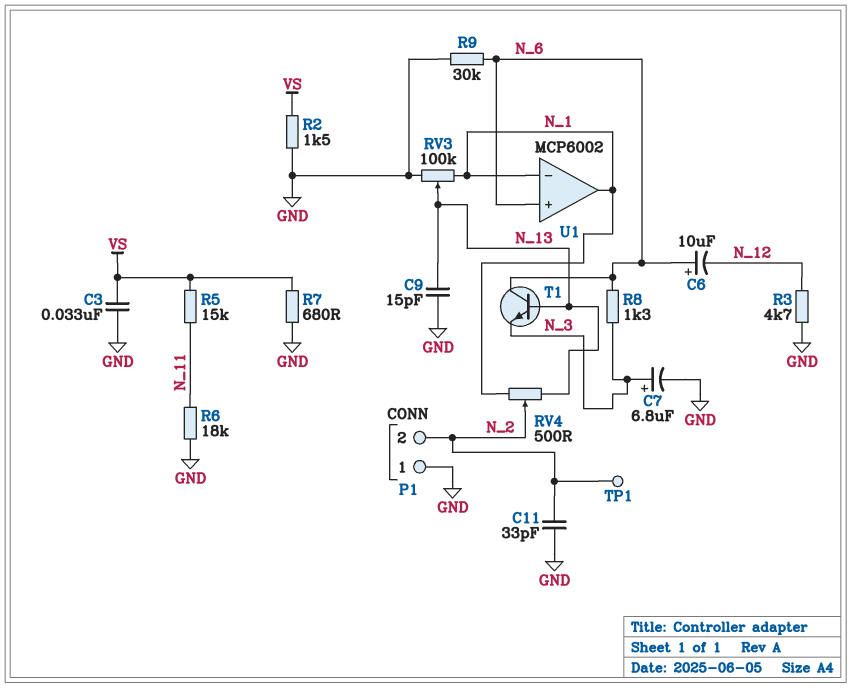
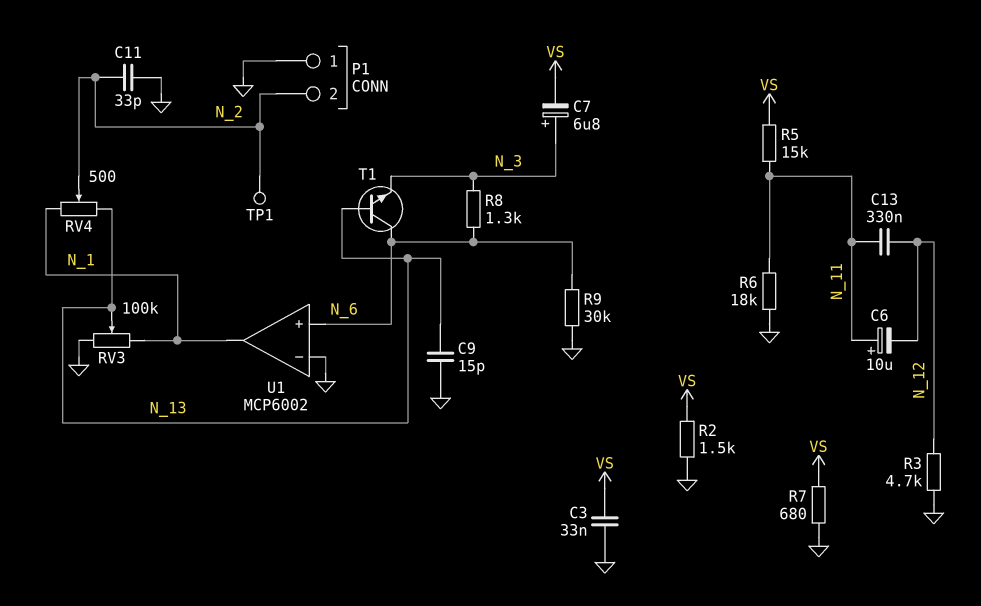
C6: 10uF (plus N_6, minus N_12) -> 10uF (plus N_11, minus N_12)
C7: 6.8uF (plus N_3, minus GND) -> 6.8uF (plus N_3, minus VS)
C13: none -> 330nF (N_11, N_12)
U1 pin in-: N_1 -> GND

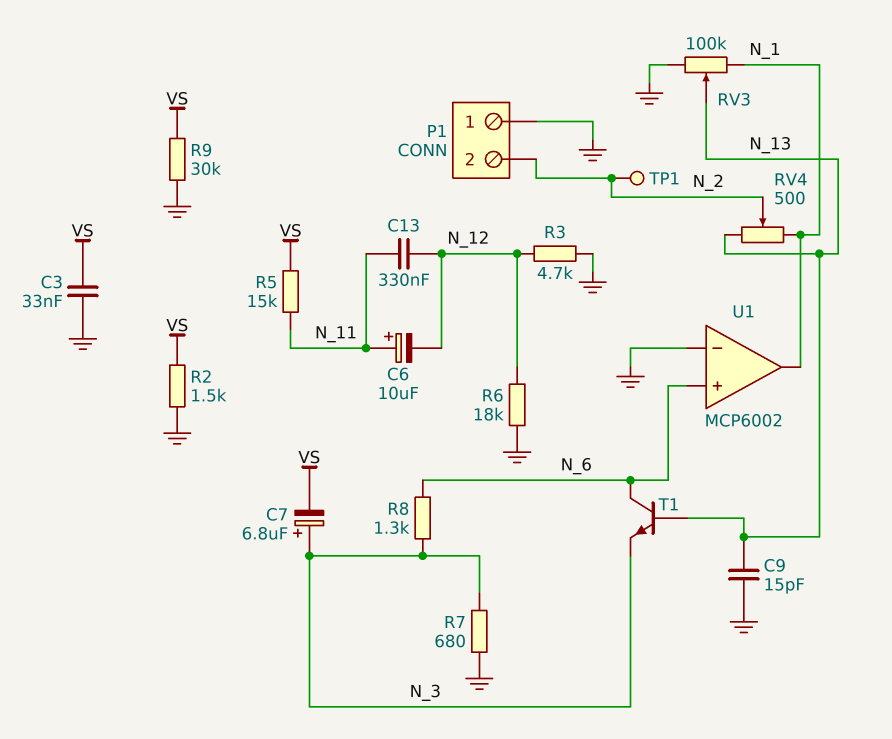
C11: 33pF (GND, N_2) -> none
R6: 18k (GND, N_11) -> 18k (GND, N_12)
R7: 680 (GND, VS) -> 680 (GND, N_3)
R9: 30k (GND, N_6) -> 30k (GND, VS)

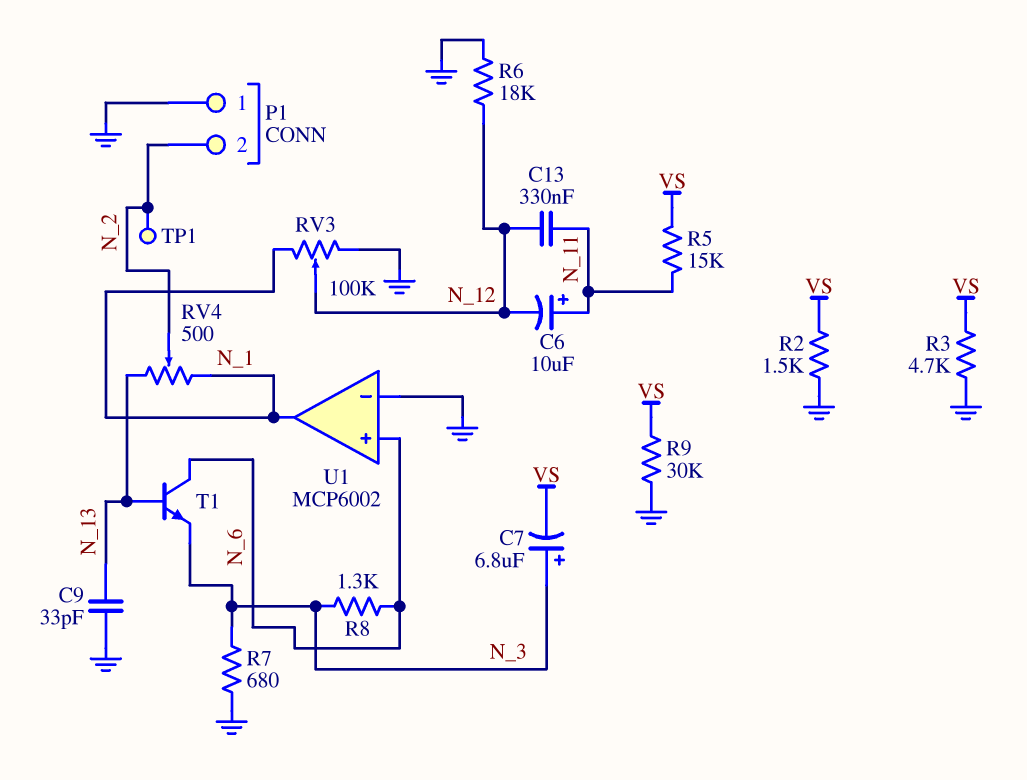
C3: 33nF (GND, VS) -> none
C9: 15pF (GND, N_13) -> 33pF (GND, N_13)
R3: 4.7k (GND, N_12) -> 4.7k (GND, VS)
RV3: 100k (GND, N_1, wiper N_13) -> 100k (GND, N_1, wiper N_12)

